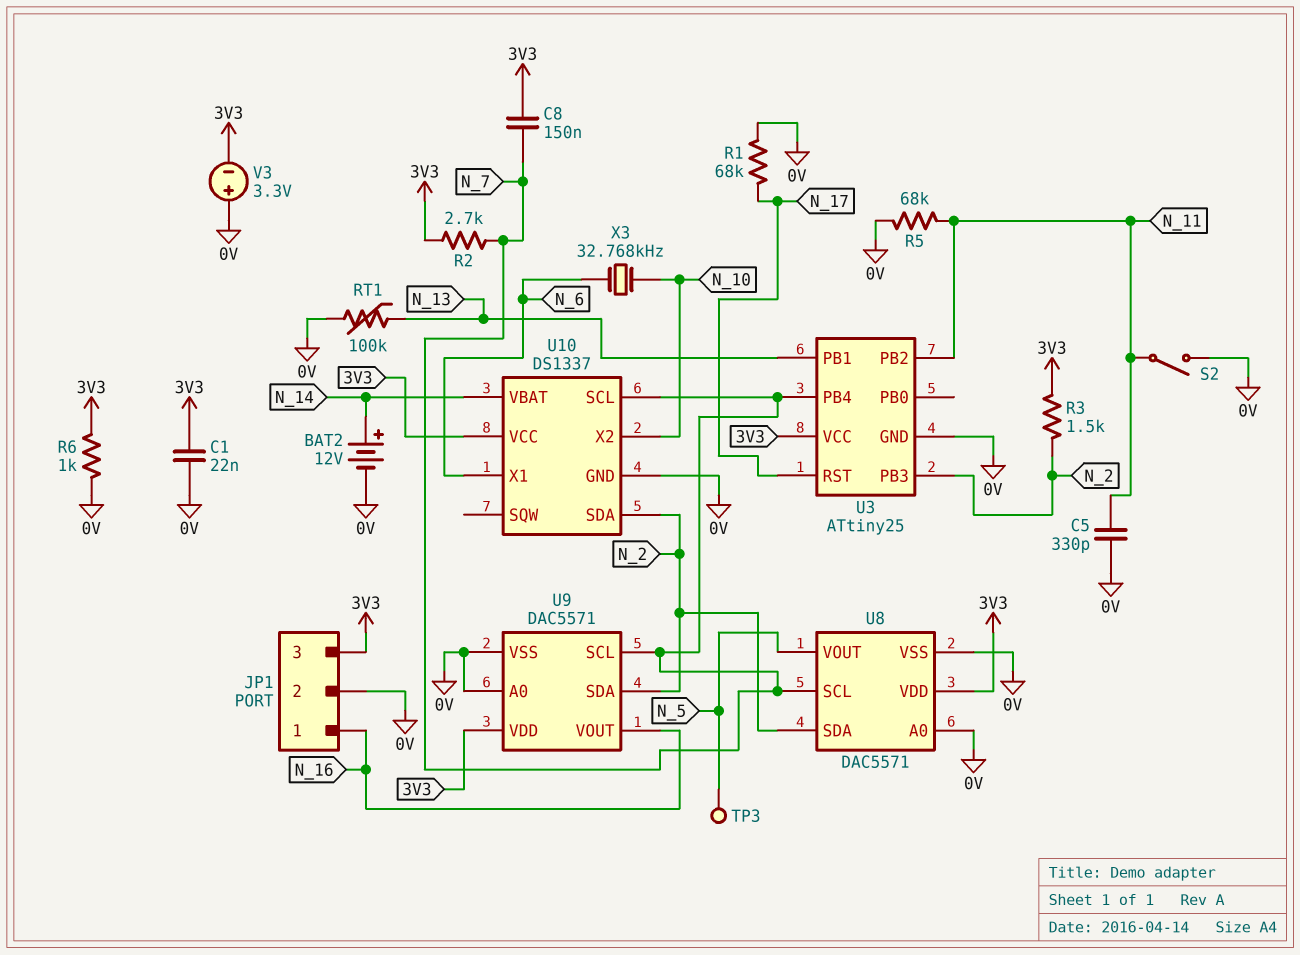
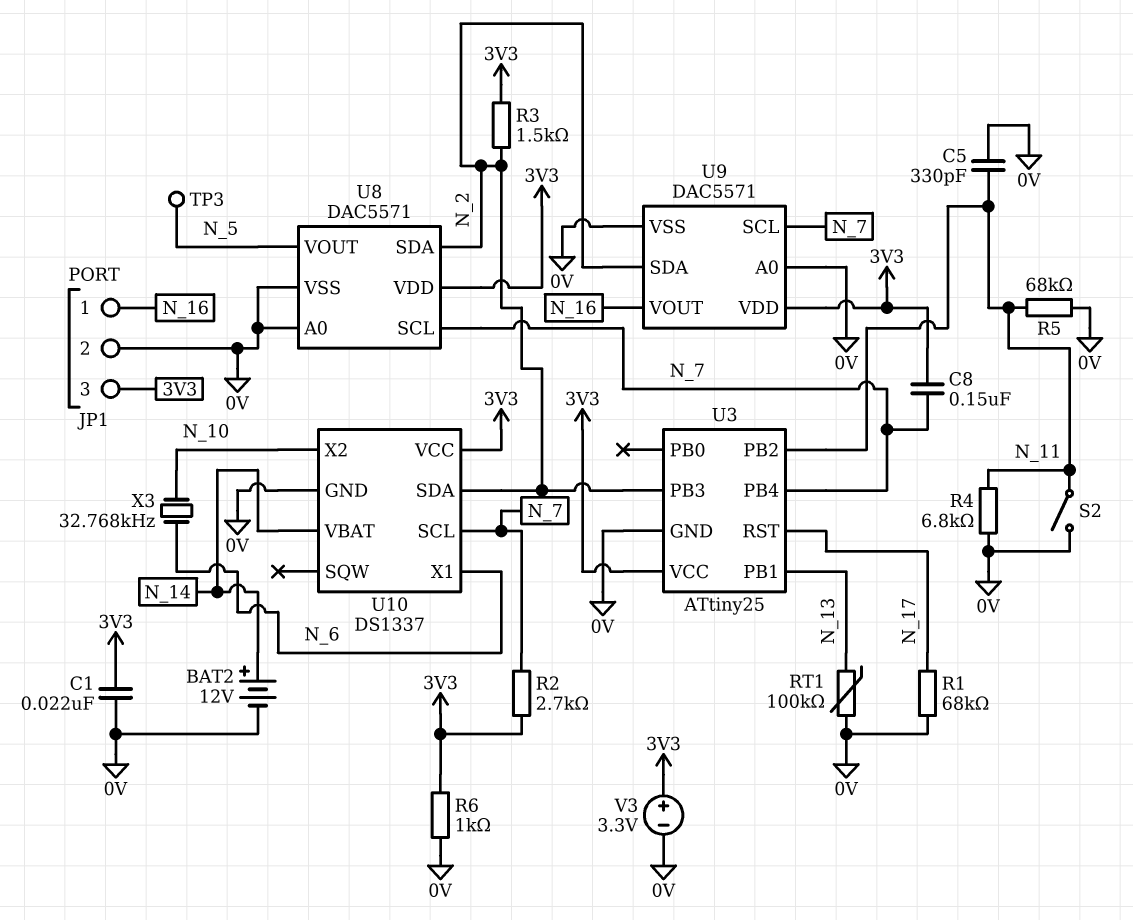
R4: none -> 6.8k (0V, N_11)
V3: 3.3V (plus 0V, minus 3V3) -> 3.3V (plus 3V3, minus 0V)

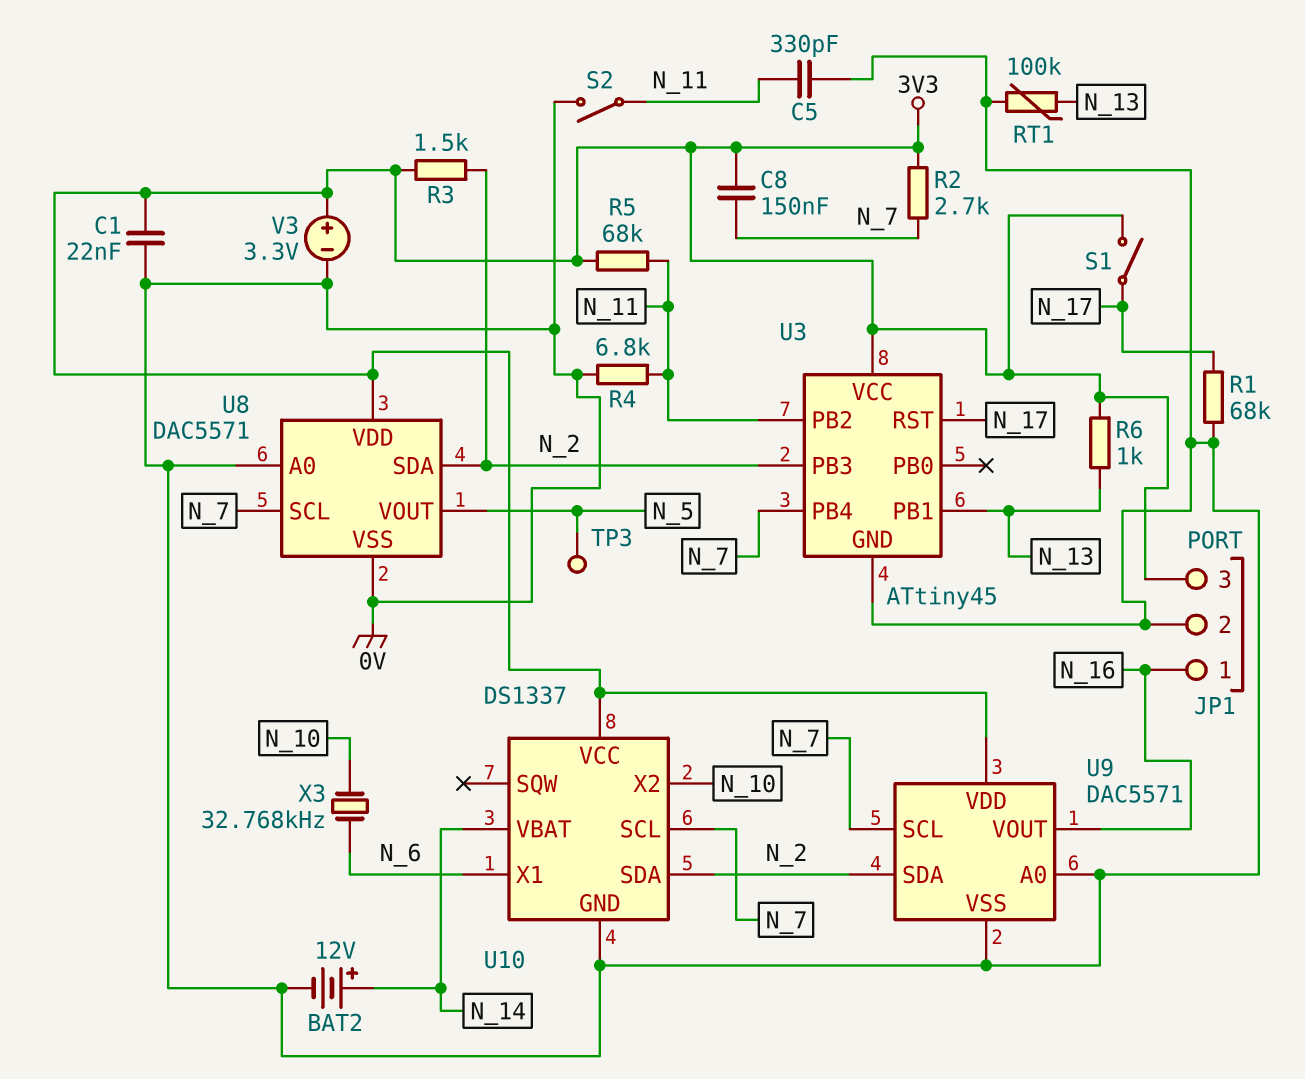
R5: 68k (0V, N_11) -> 68k (3V3, N_11)
R6: 1k (0V, 3V3) -> 1k (3V3, N_13)
S1: none -> switch (3V3, N_17)
U3: ATtiny25 -> ATtiny45

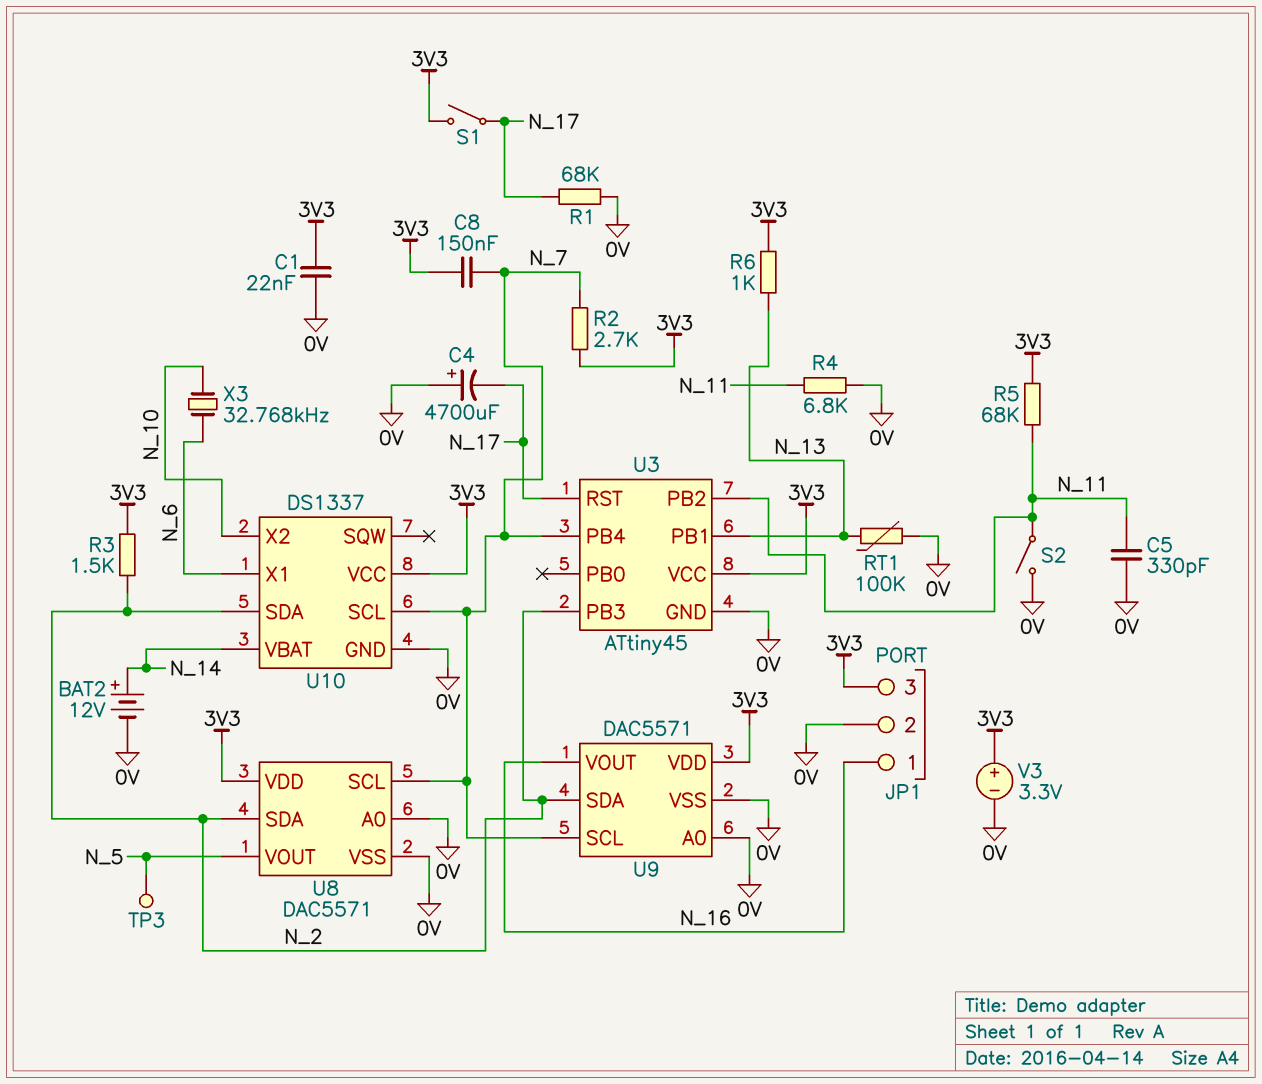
C4: none -> 4700uF (plus 0V, minus N_17)

